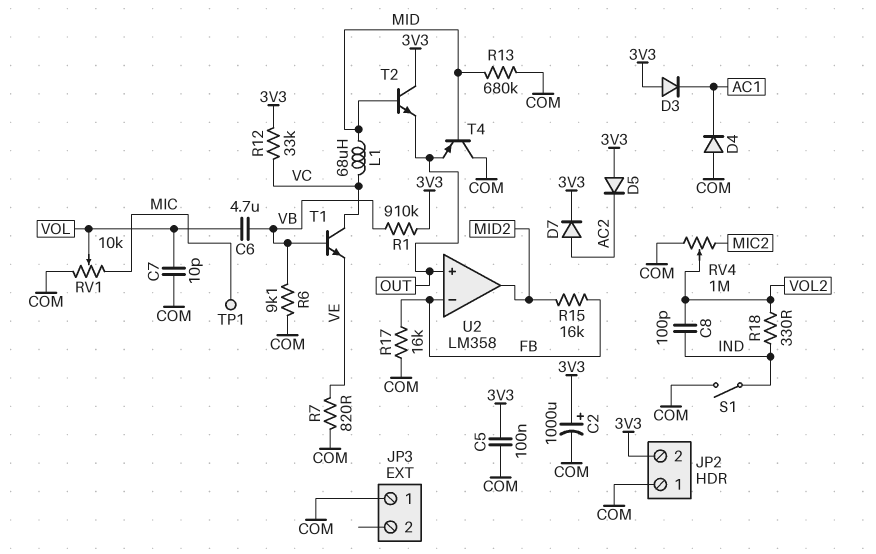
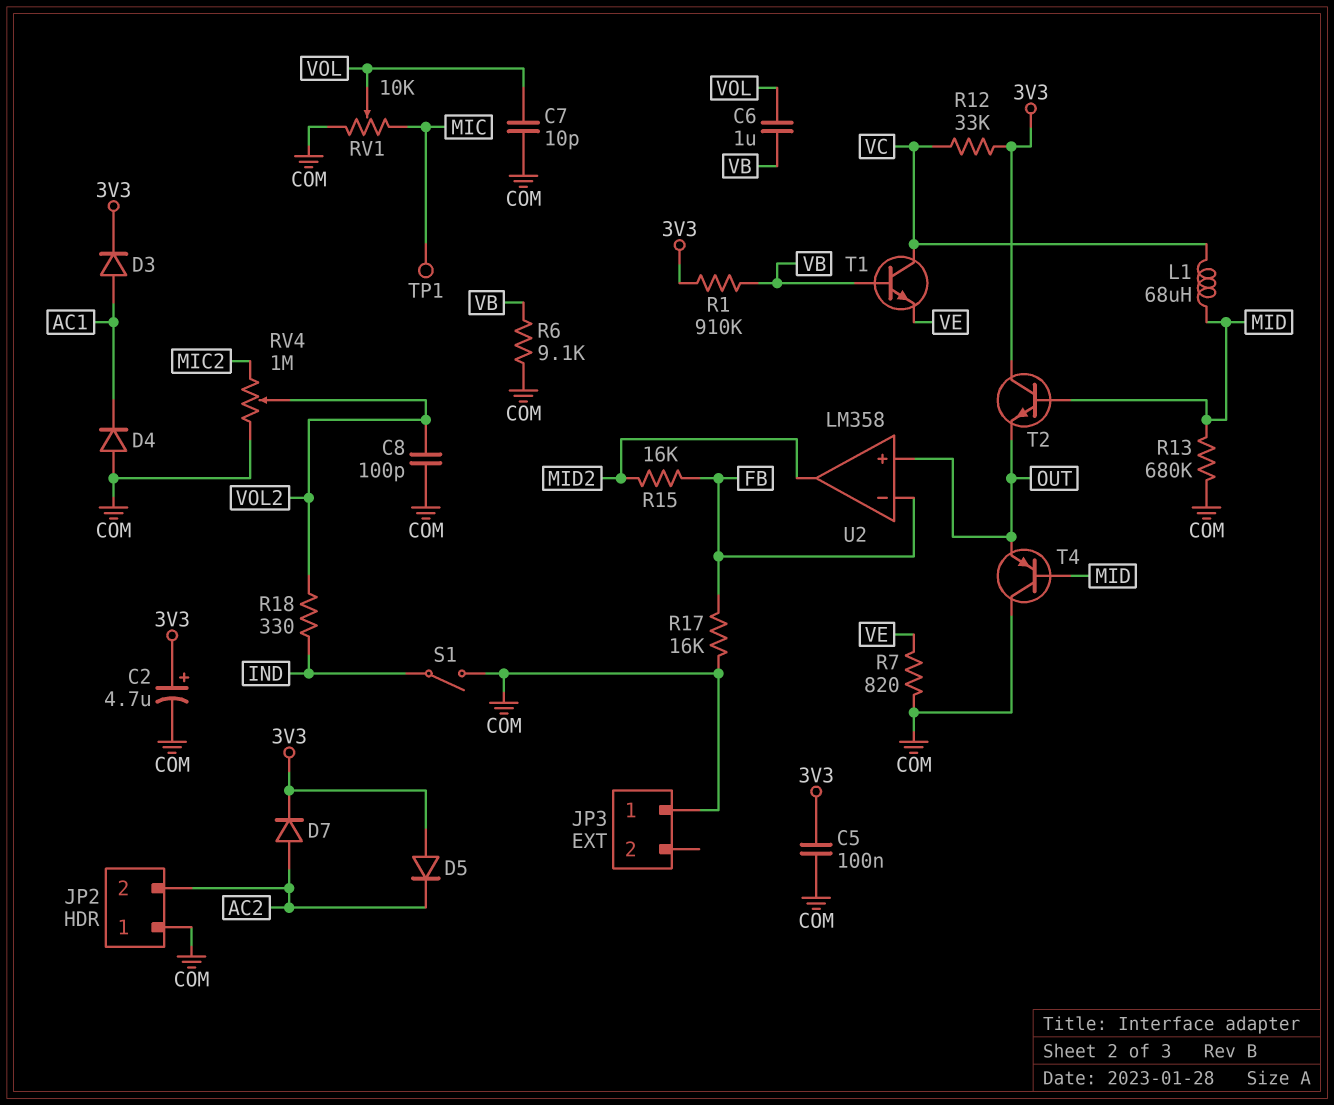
C2: 1000uF (plus 3V3, minus COM) -> 4.7uF (plus 3V3, minus COM)
C6: 4.7uF (VB, VOL) -> 1uF (VB, VOL)
C8: 100pF (IND, VOL2) -> 100pF (COM, VOL2)
D3: diode (A 3V3, K AC1) -> diode (A AC1, K 3V3)
JP2 pin 2: 3V3 -> AC2

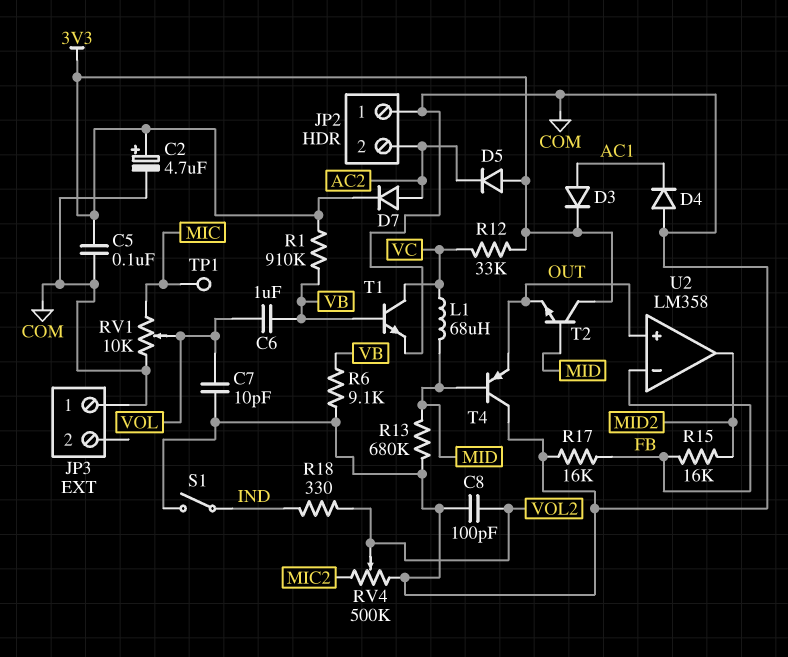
R7: 820 (COM, VE) -> none
RV4: 1M (COM, MIC2, wiper VOL2) -> 500k (COM, MIC2, wiper VOL2)
T1: NPN (B VB, C VC, E VE) -> NPN (B VB, C VC, E COM)

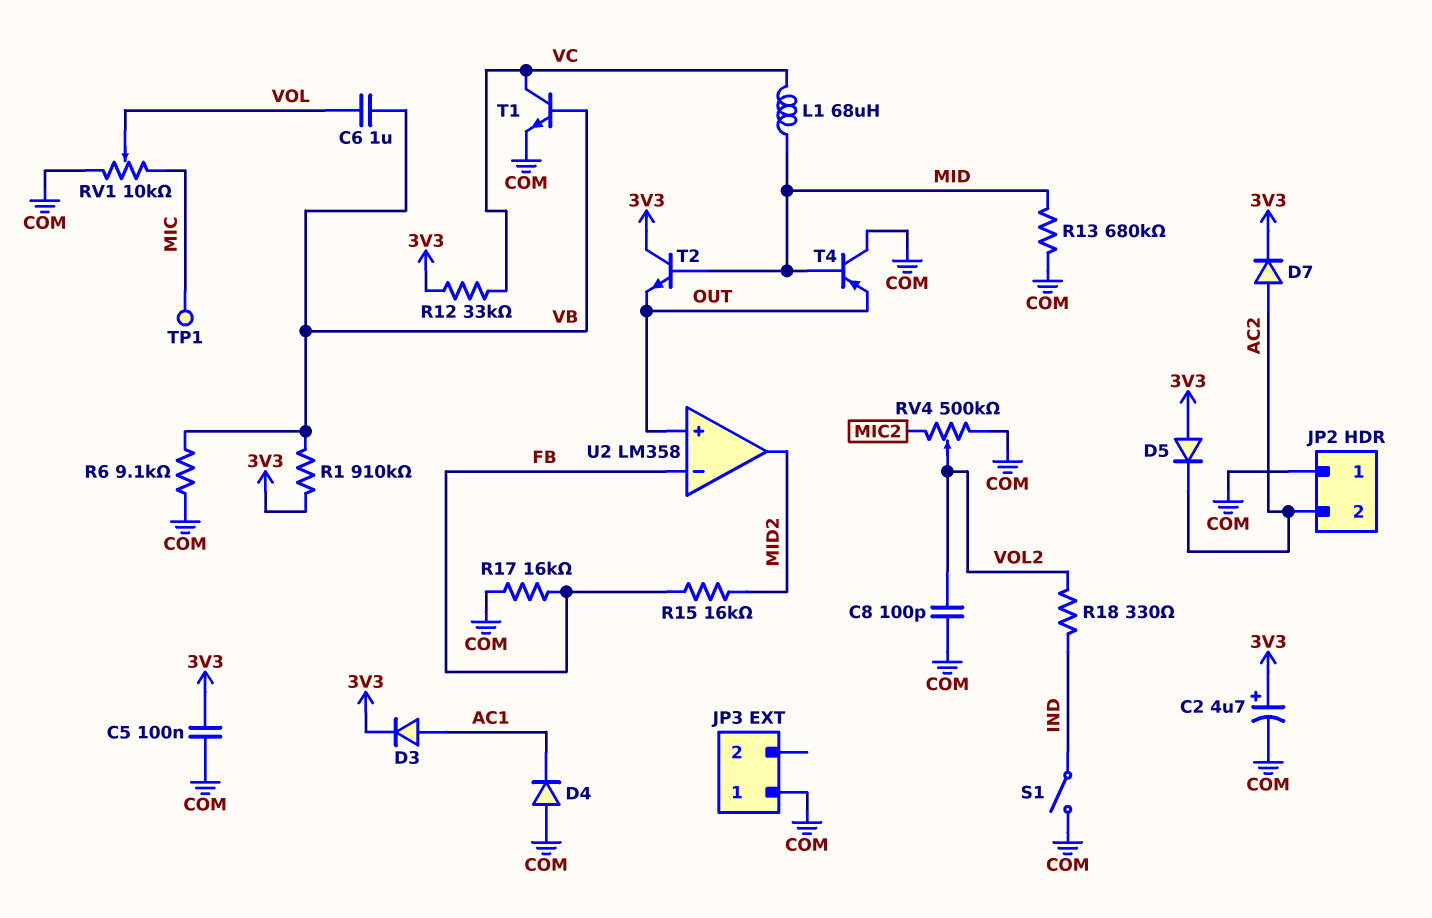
C7: 10pF (COM, VOL) -> none

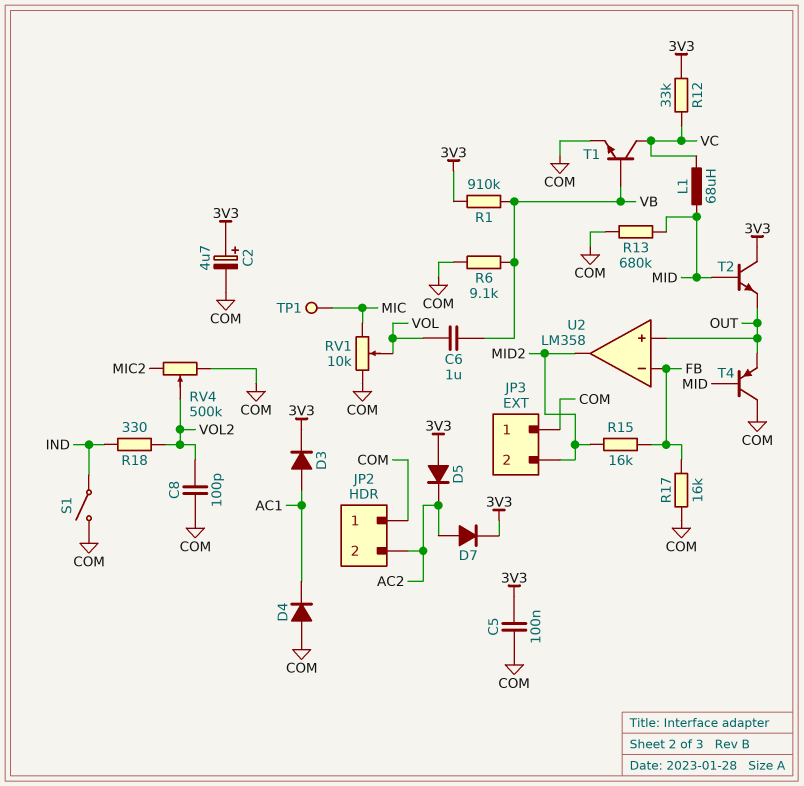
JP3 pin 2: none -> MID2

